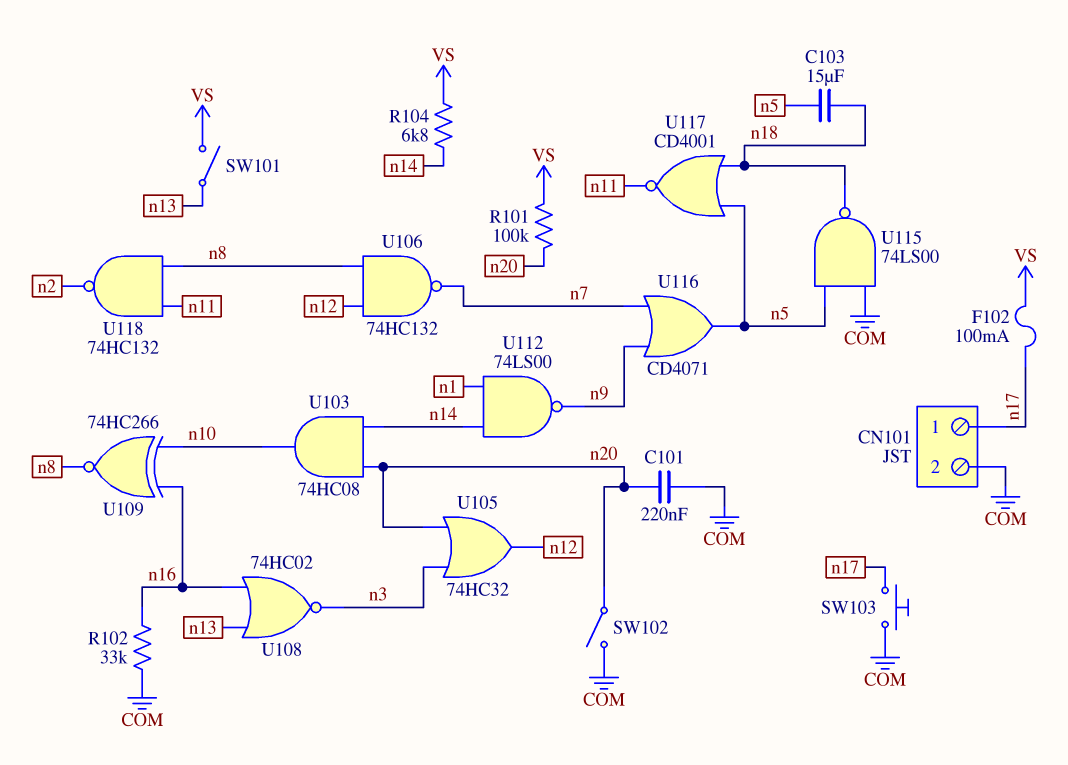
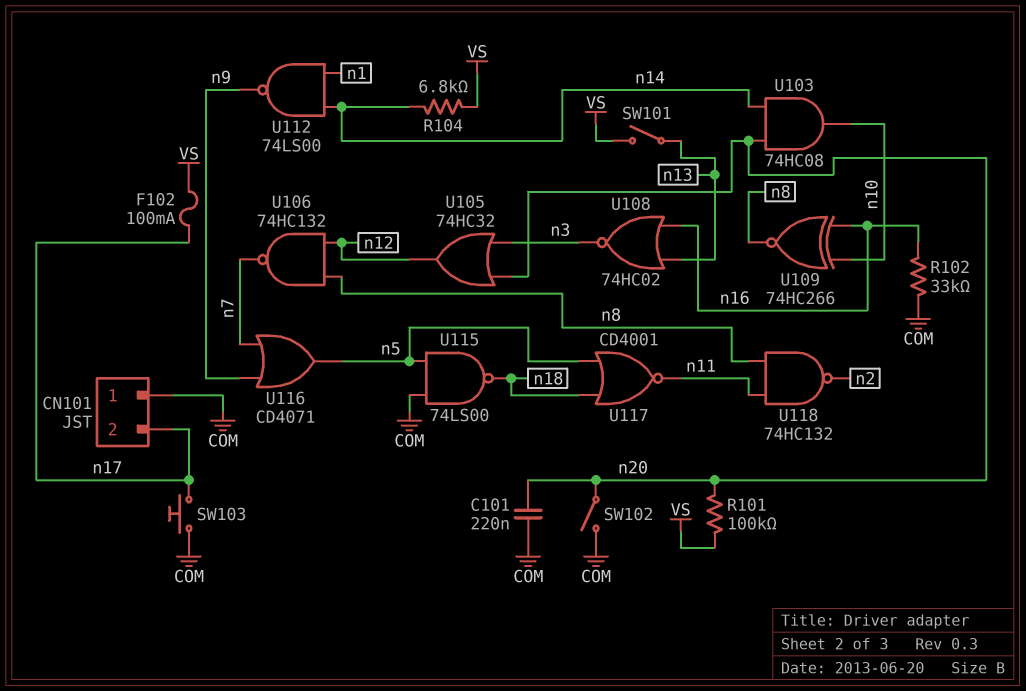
C103: 15uF (n5, n18) -> none
CN101 pin 1: n17 -> COM
CN101 pin 2: COM -> n17

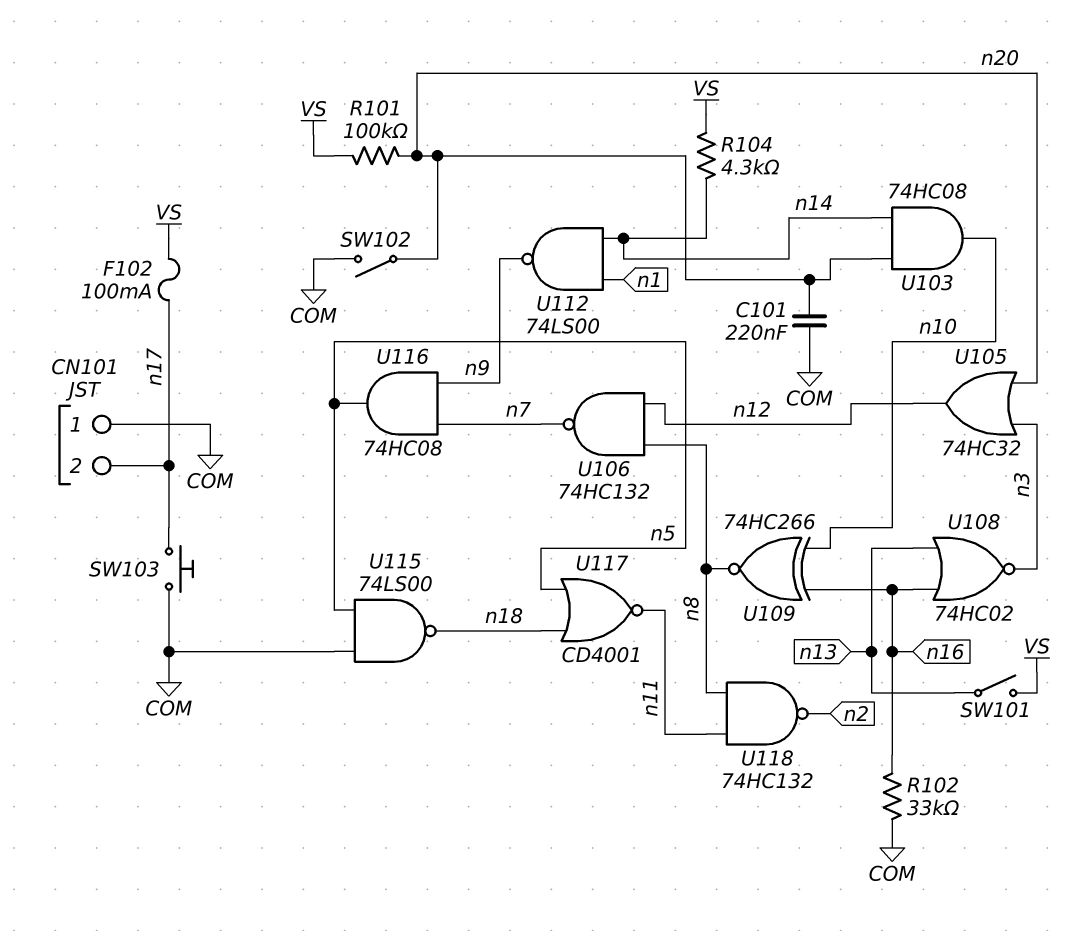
R104: 6.8k (VS, n14) -> 4.3k (VS, n14)
U116: OR CD4071 (in n7, in n9, out n5) -> AND 74HC08 (in n7, in n9, out n5)

